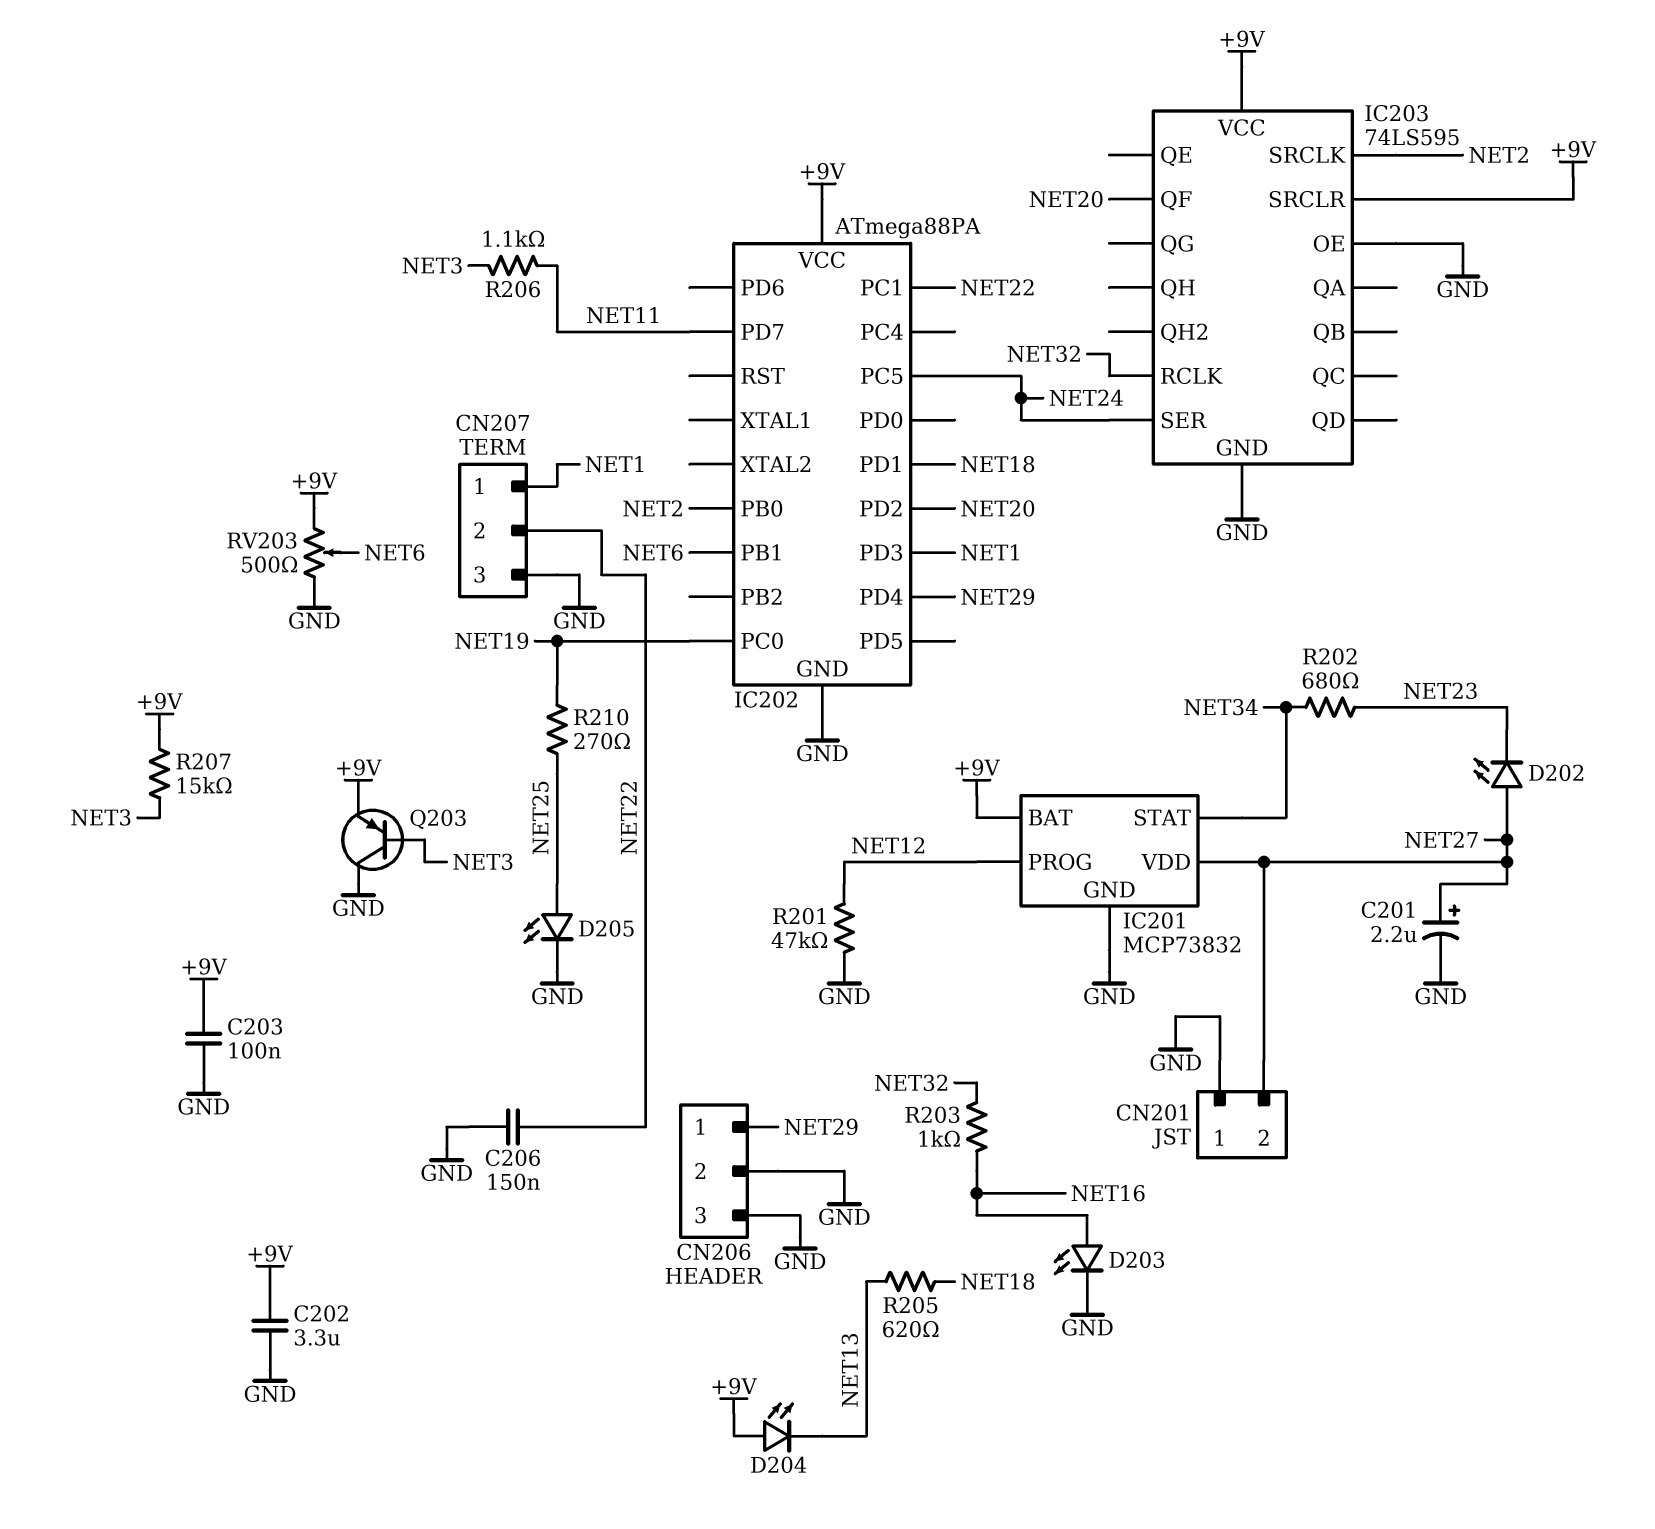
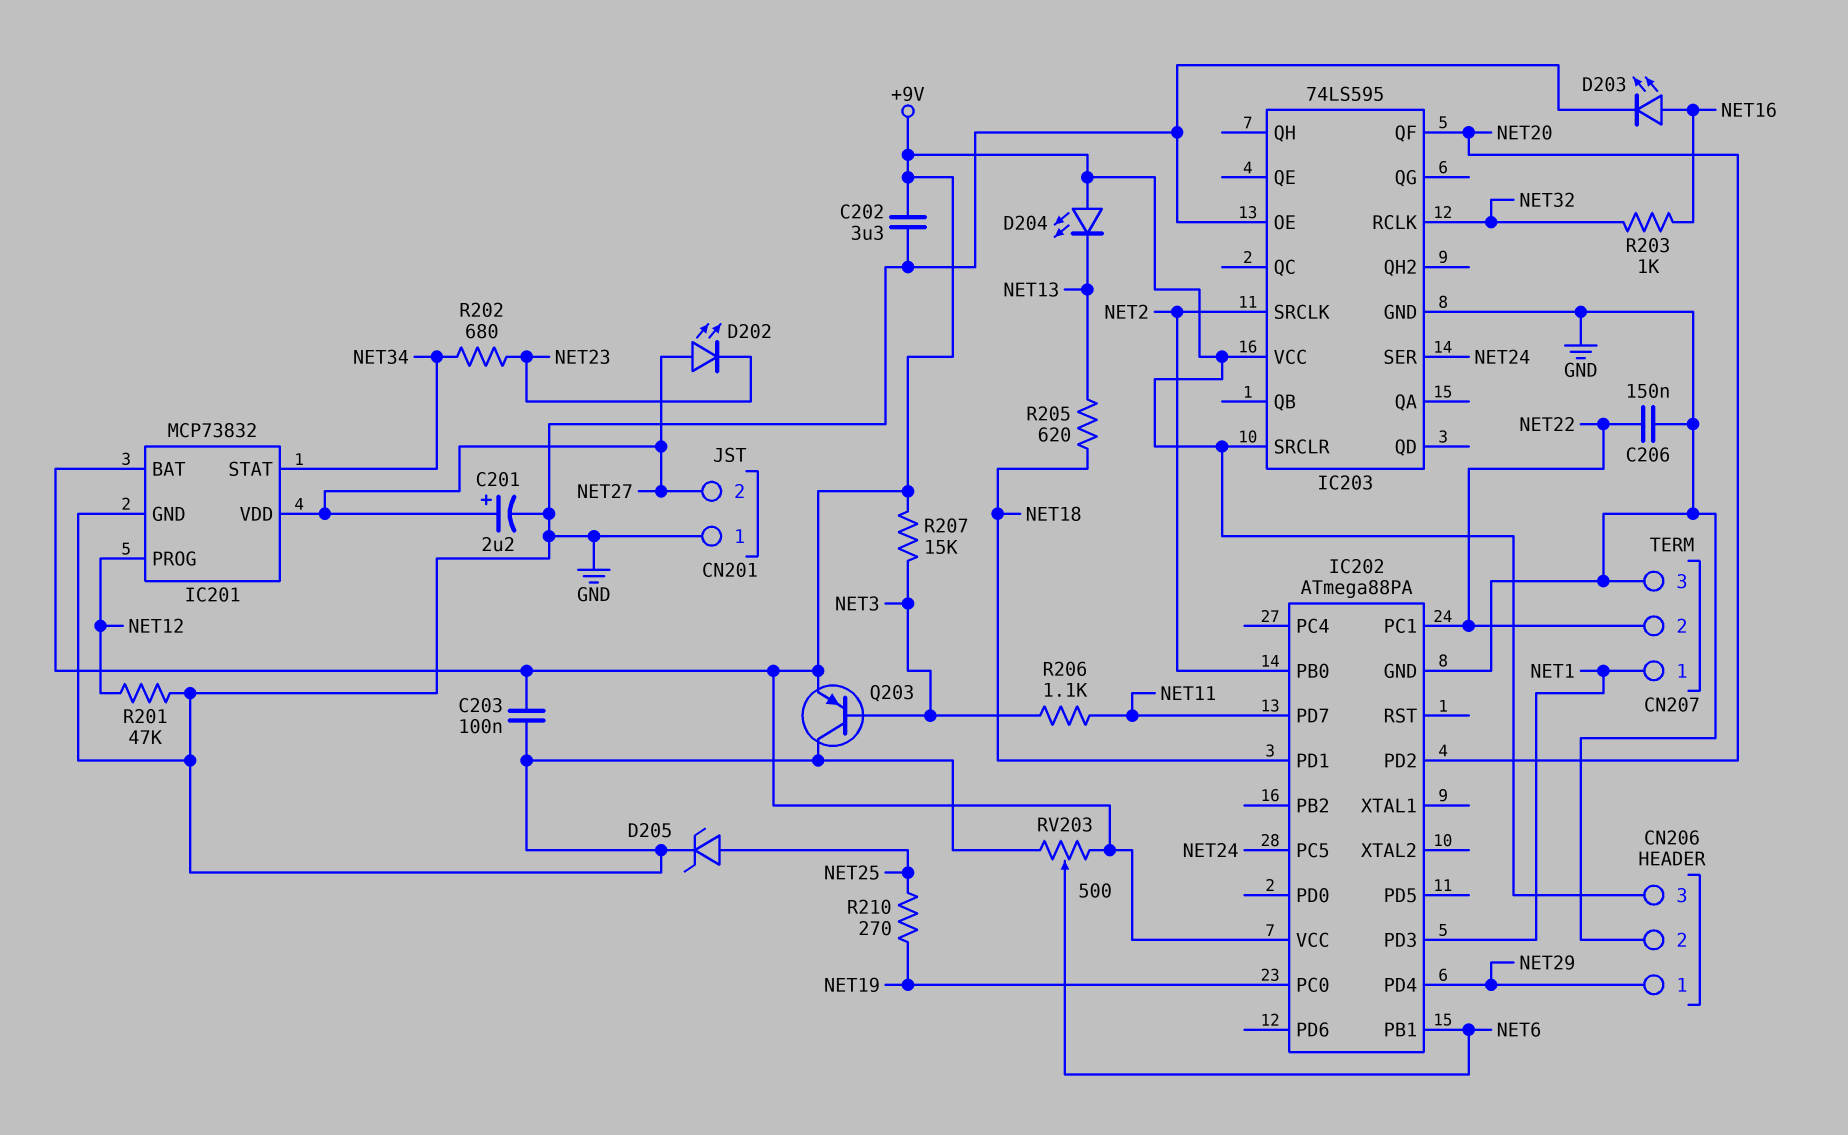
CN206 pin 3: GND -> +9V
D205: LED (A NET25, K GND) -> zener (A NET25, K GND)

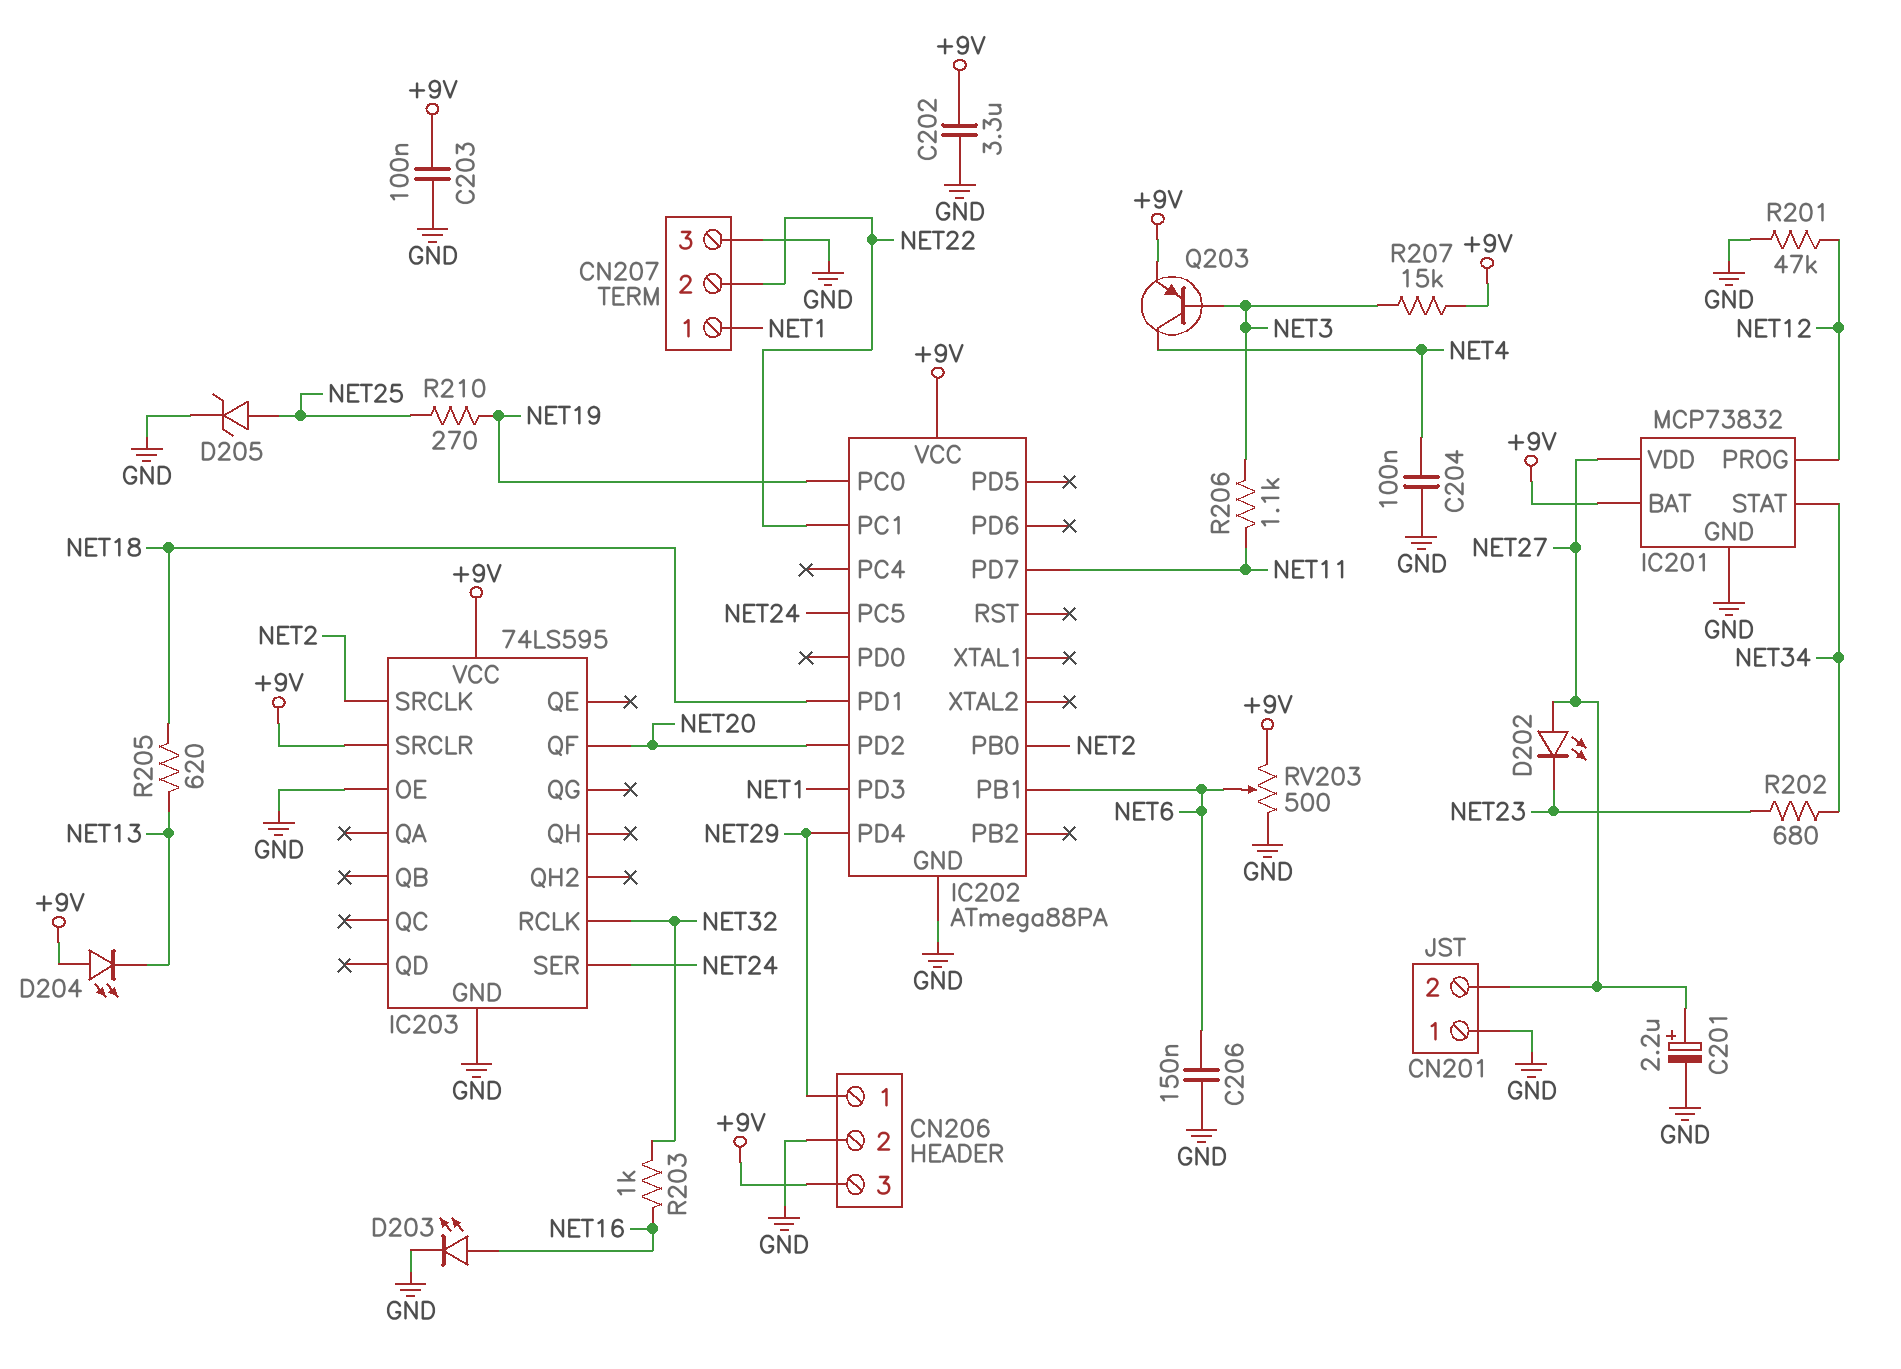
C204: none -> 100nF (GND, NET4)
C206: 150nF (GND, NET22) -> 150nF (GND, NET6)
Q203: PNP (B NET3, C GND, E +9V) -> PNP (B NET3, C NET4, E +9V)

